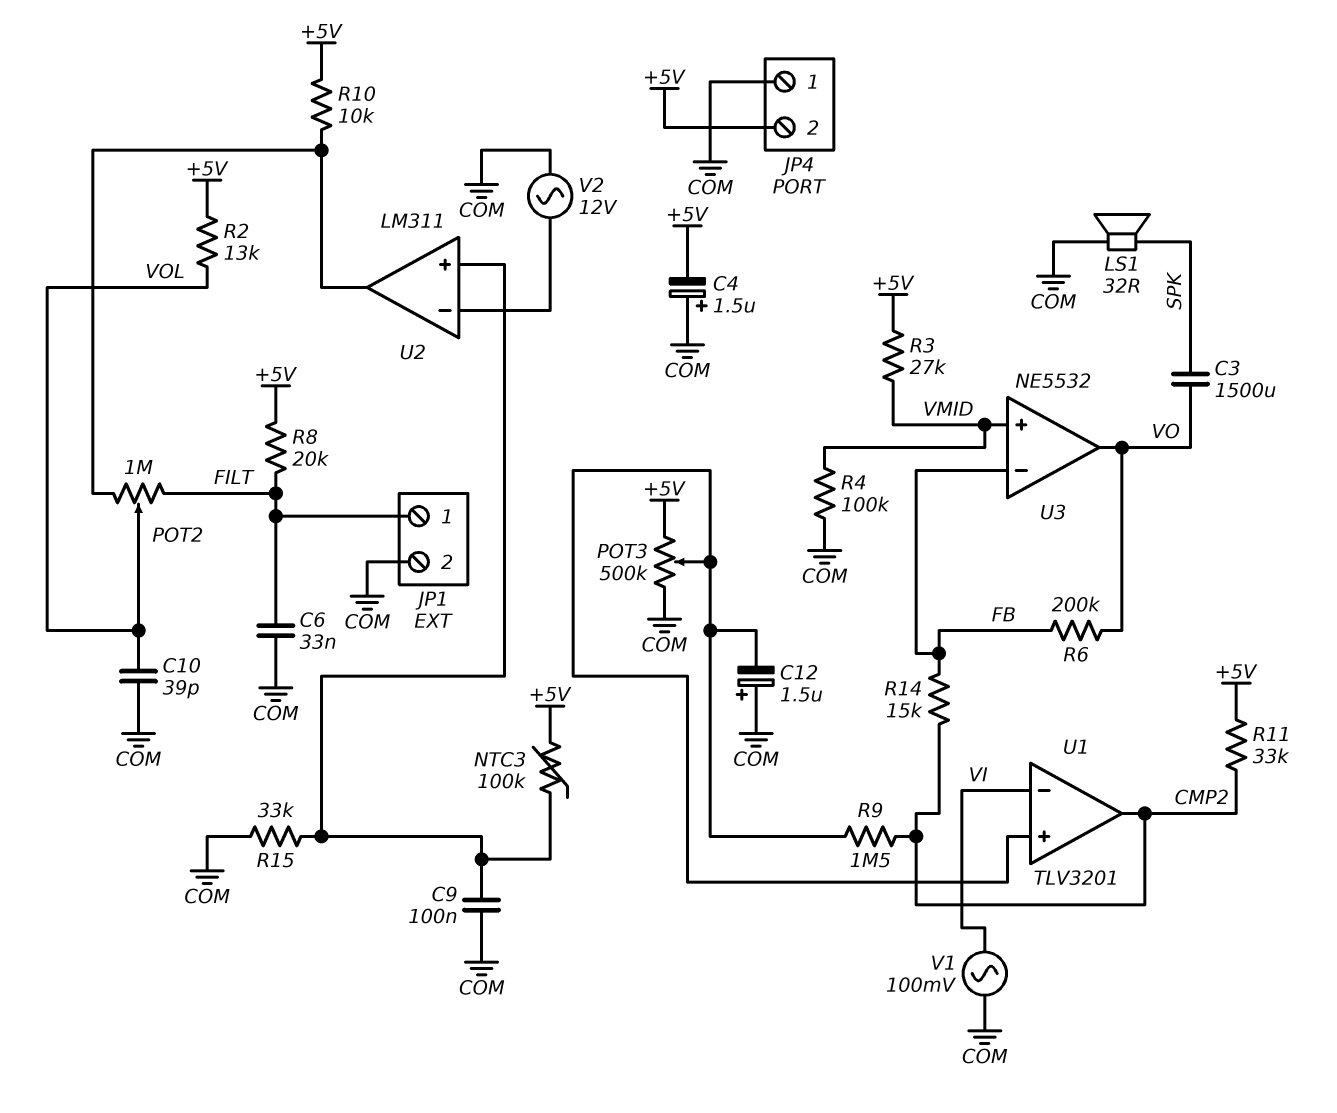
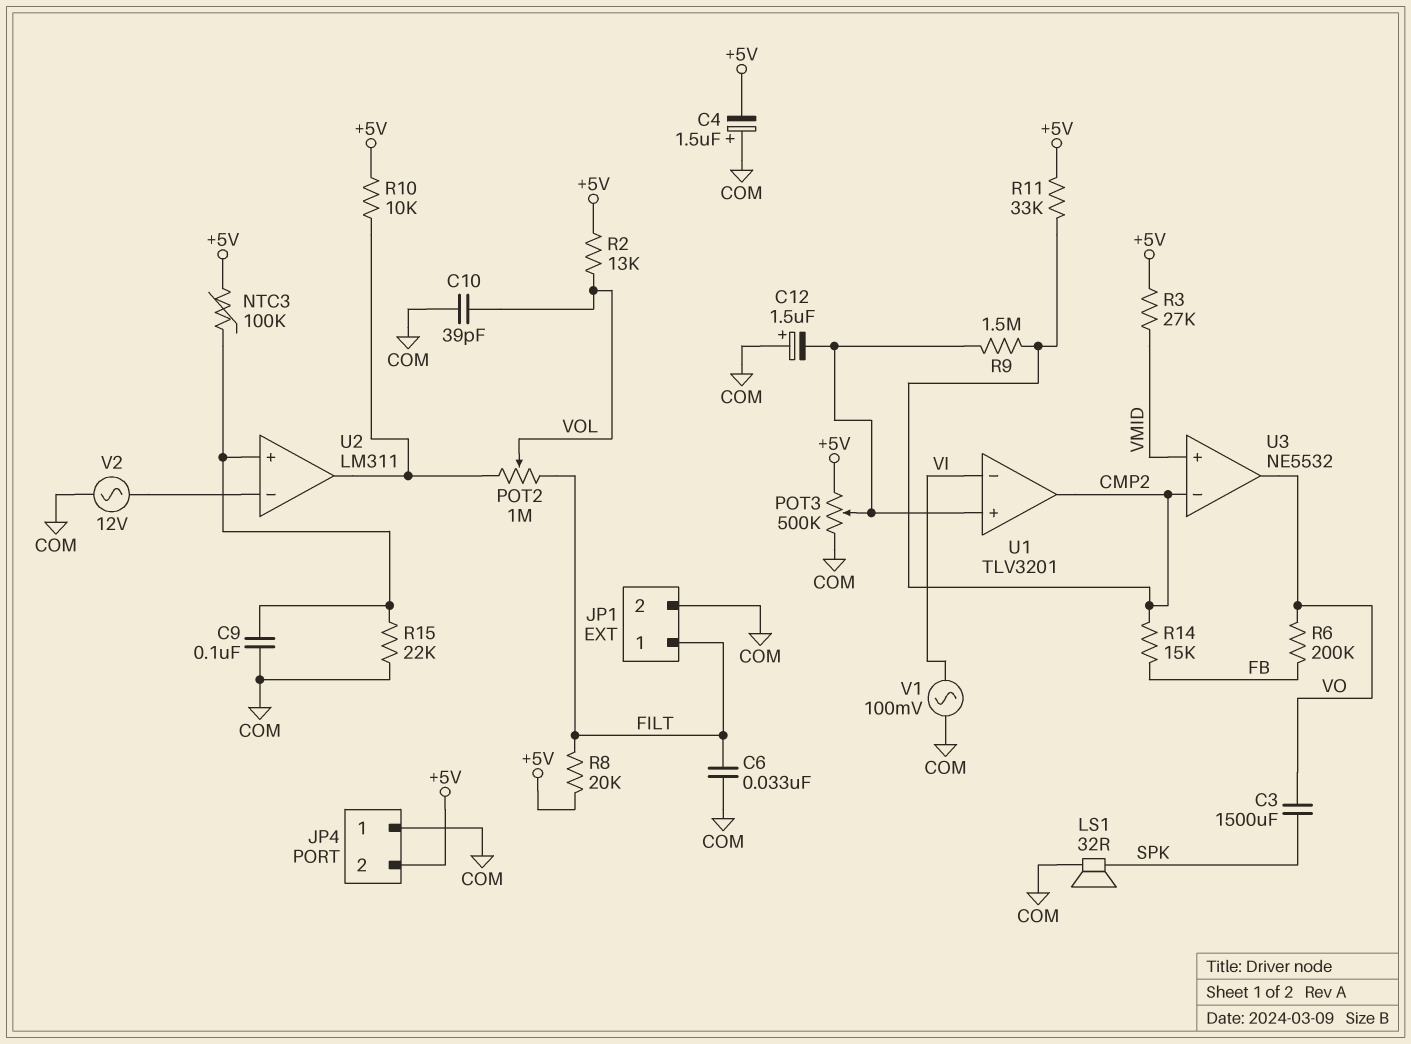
R4: 100k (COM, VMID) -> none
R15: 33k (COM, U2/in+) -> 22k (COM, U2/in+)
U3 pin in-: FB -> CMP2

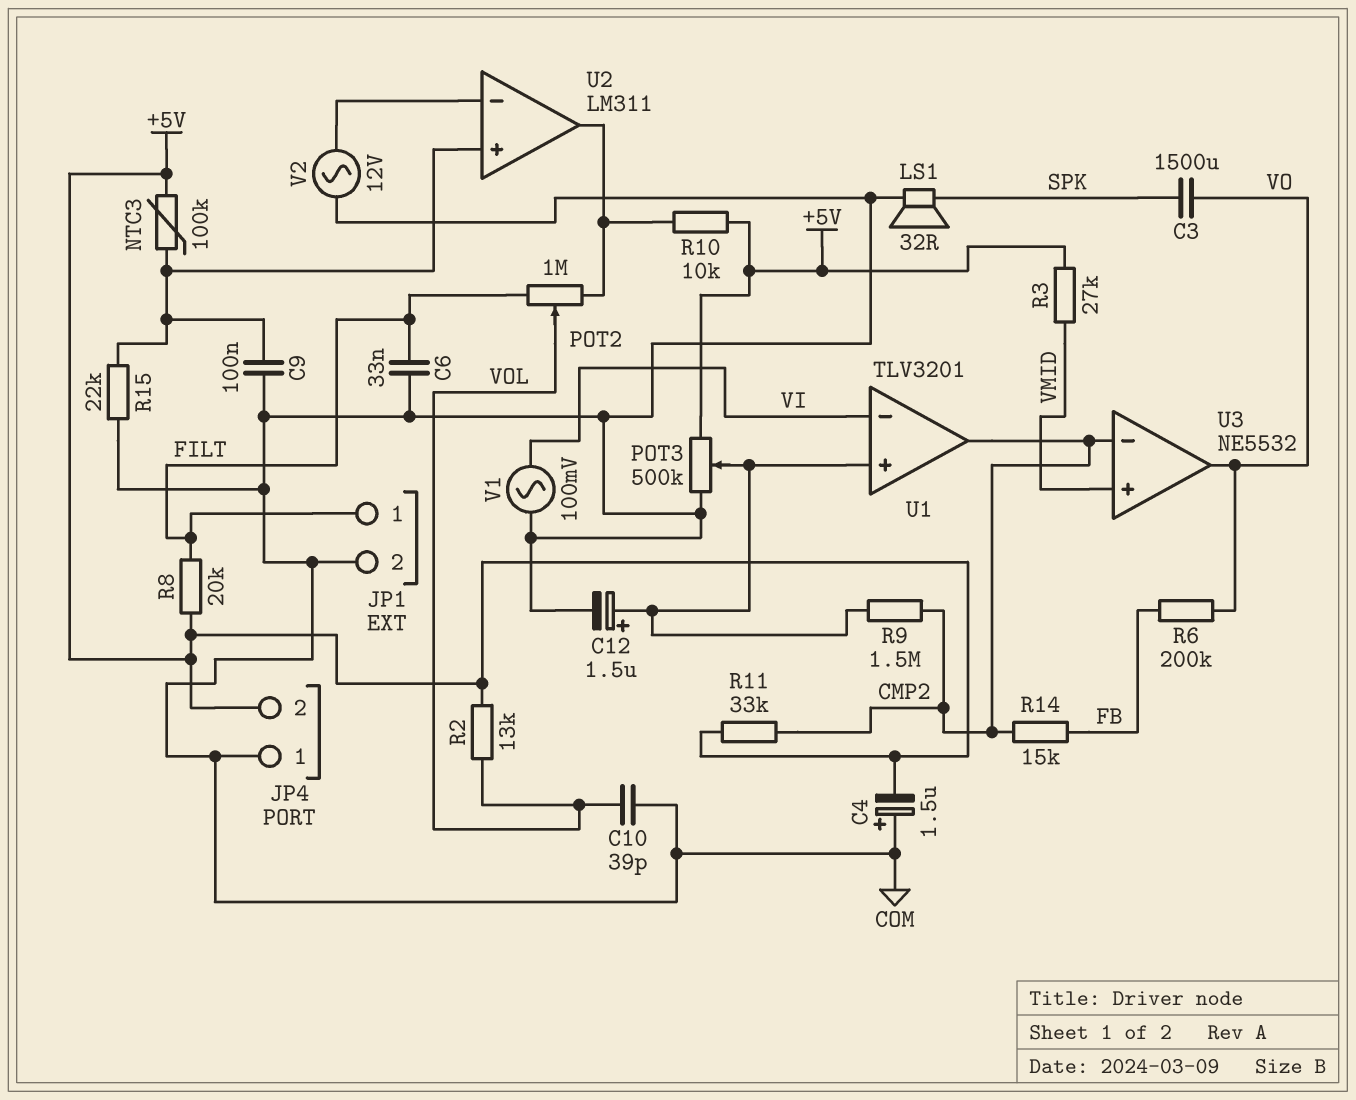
C12: 1.5uF (plus COM, minus U1/in+) -> 1.5uF (plus U1/in+, minus COM)

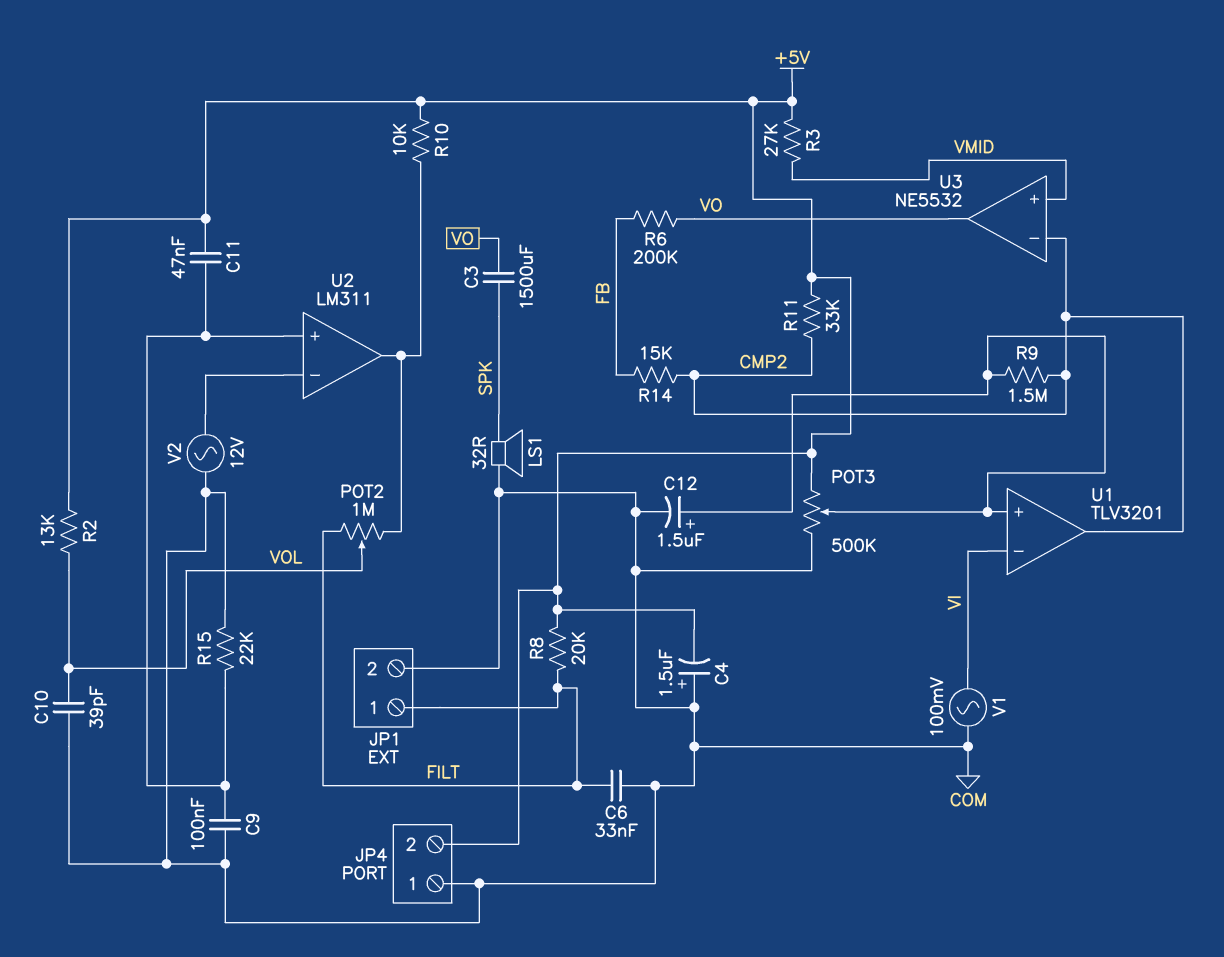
C11: none -> 47nF (+5V, U2/in+)
NTC3: 100k (+5V, U2/in+) -> none

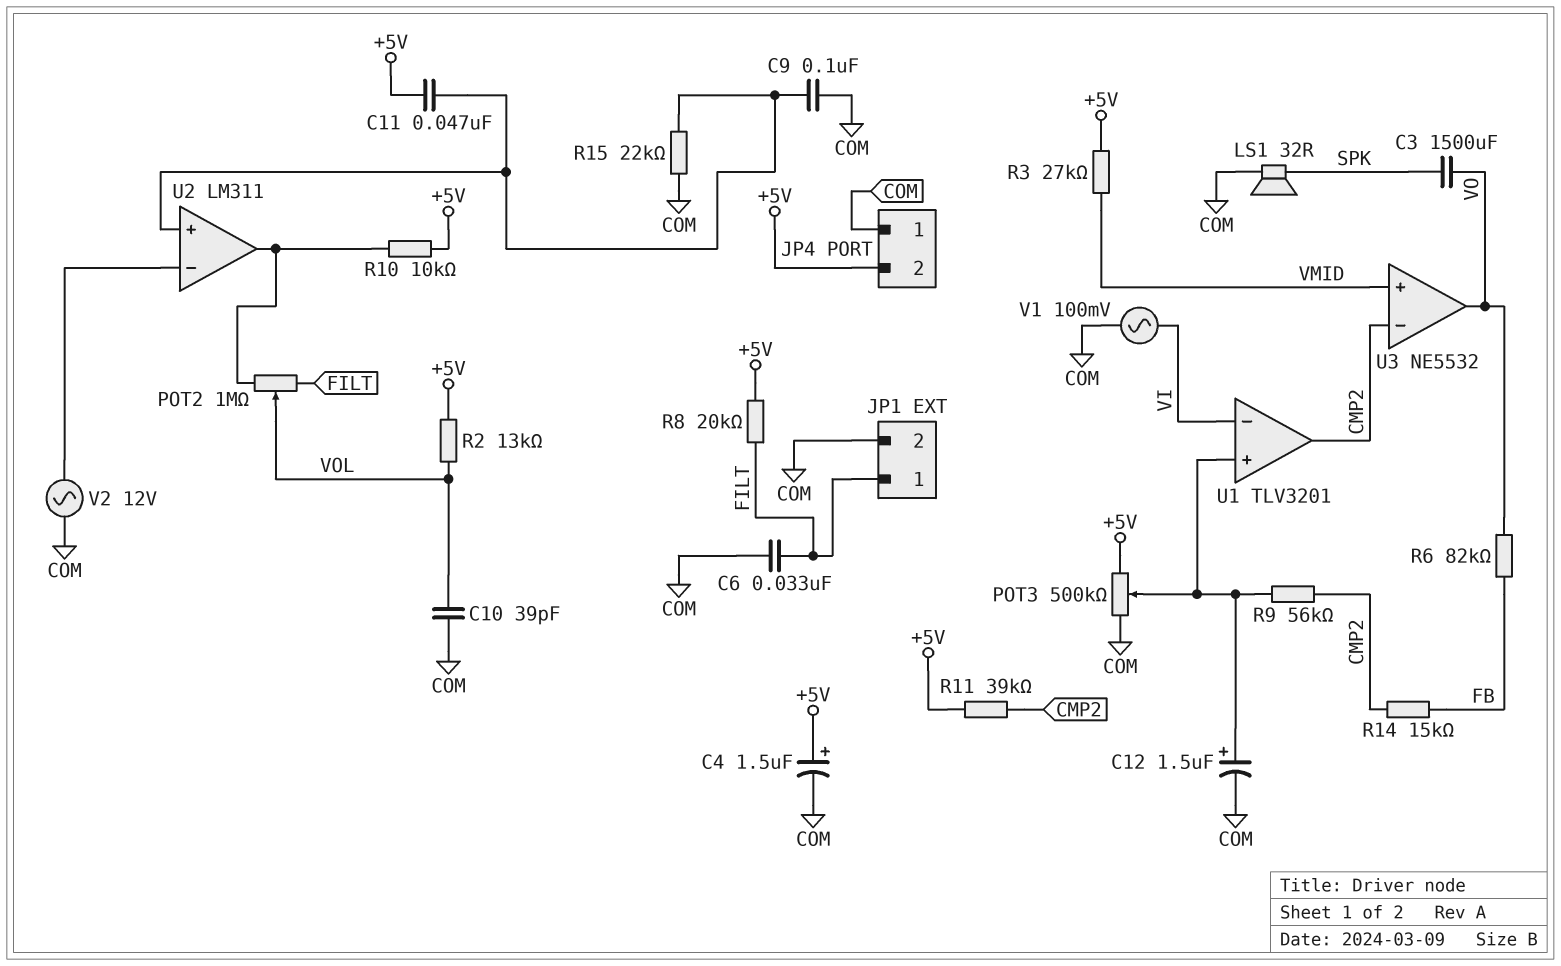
C4: 1.5uF (plus COM, minus +5V) -> 1.5uF (plus +5V, minus COM)
R6: 200k (FB, VO) -> 82k (FB, VO)
R9: 1.5M (CMP2, U1/in+) -> 56k (CMP2, U1/in+)
R11: 33k (+5V, CMP2) -> 39k (+5V, CMP2)

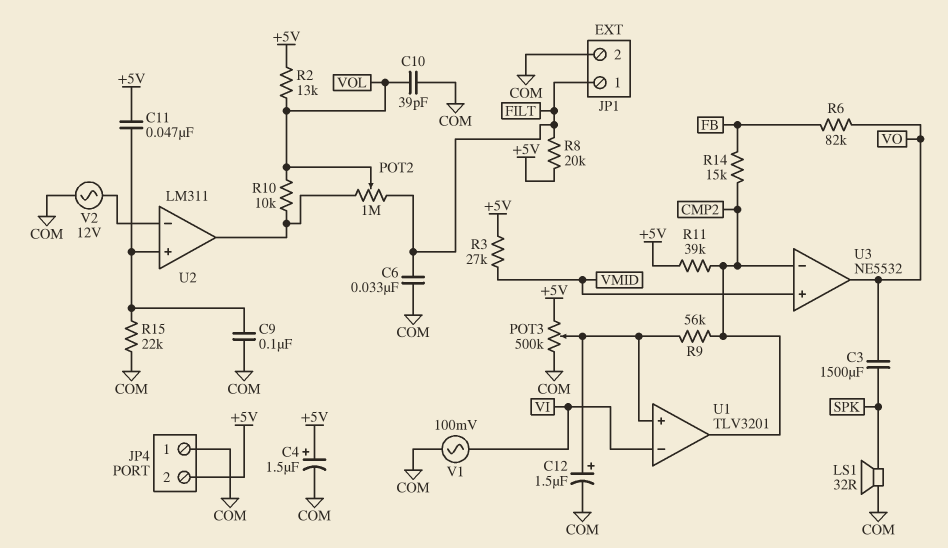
R10: 10k (+5V, U2/out) -> 10k (U2/out, VOL)

